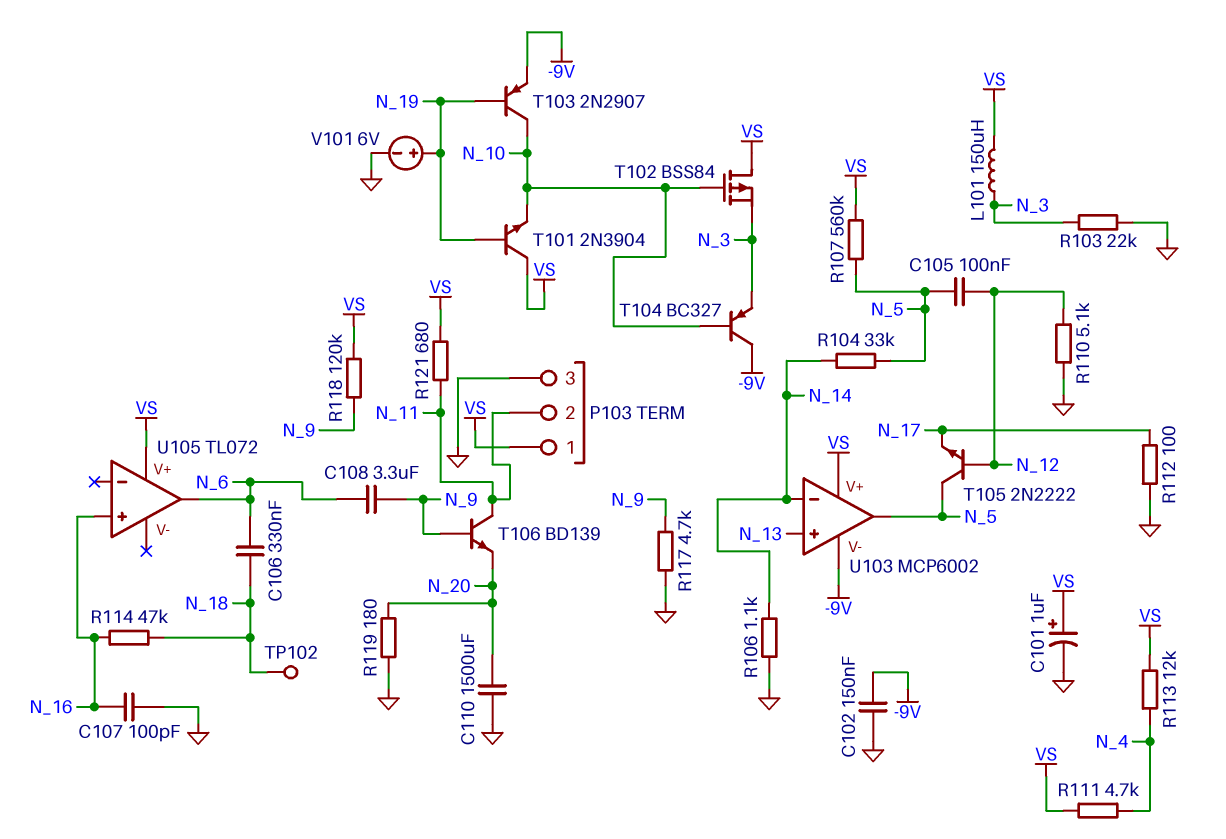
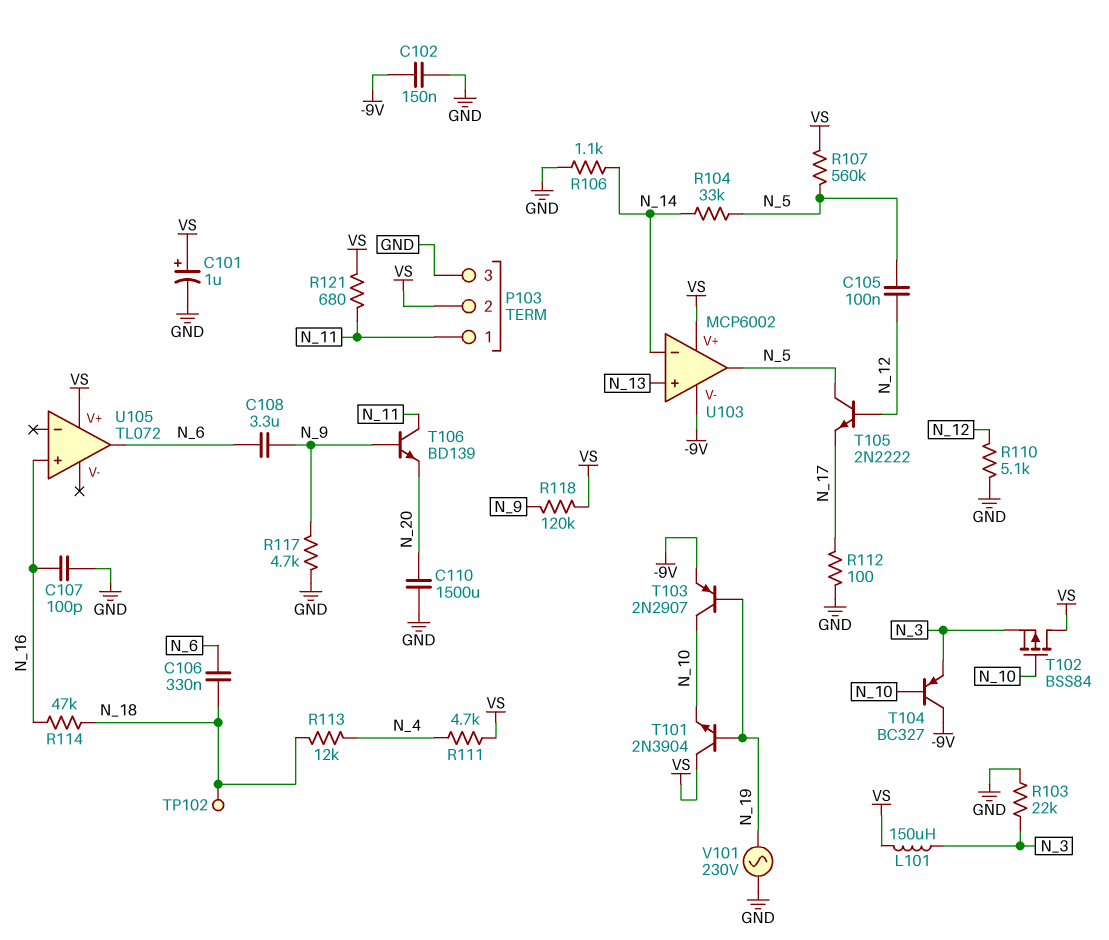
P103 pin 1: VS -> N_11
P103 pin 2: N_11 -> VS
R113: 12k (N_4, VS) -> 12k (N_4, N_18)
R119: 180 (GND, N_20) -> none
V101: 6V (plus N_19, minus GND) -> AC 230V (GND, N_19)

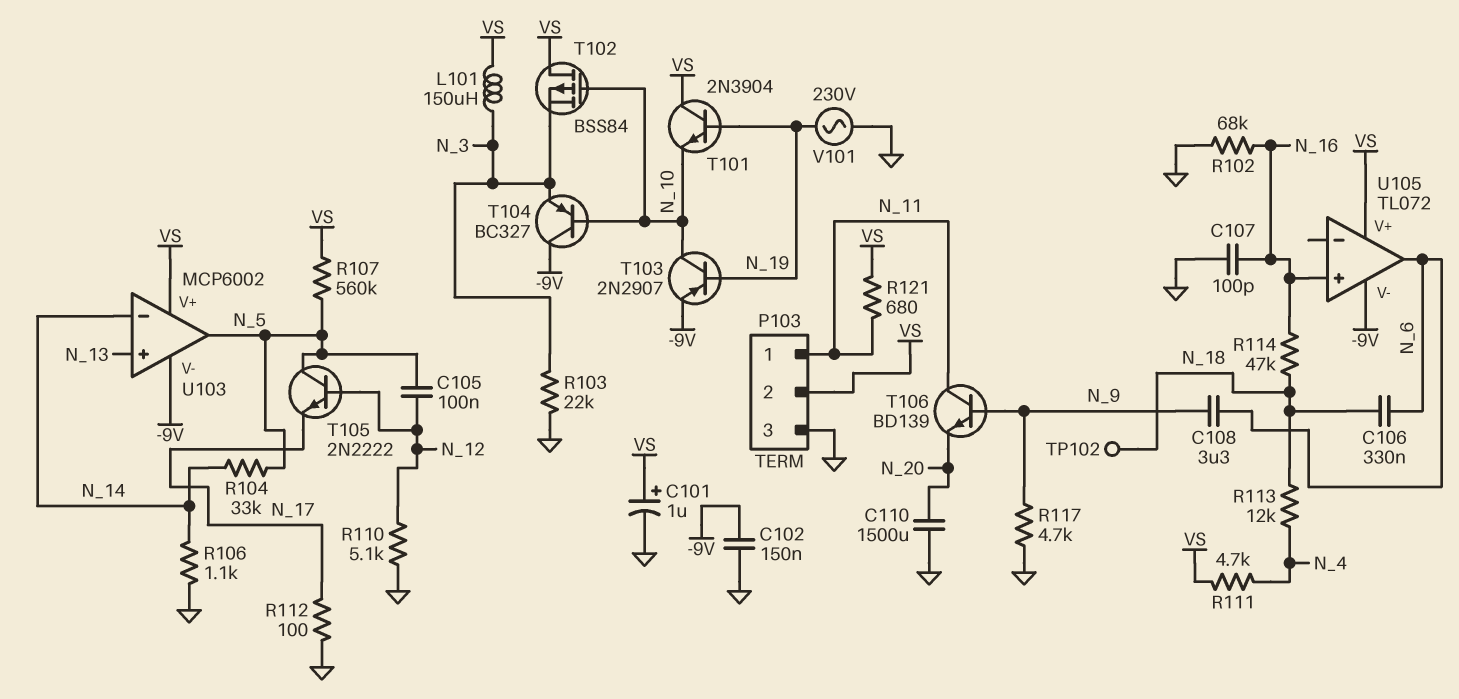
R102: none -> 68k (GND, N_16)
R118: 120k (N_9, VS) -> none
U105 pin V-: none -> -9V

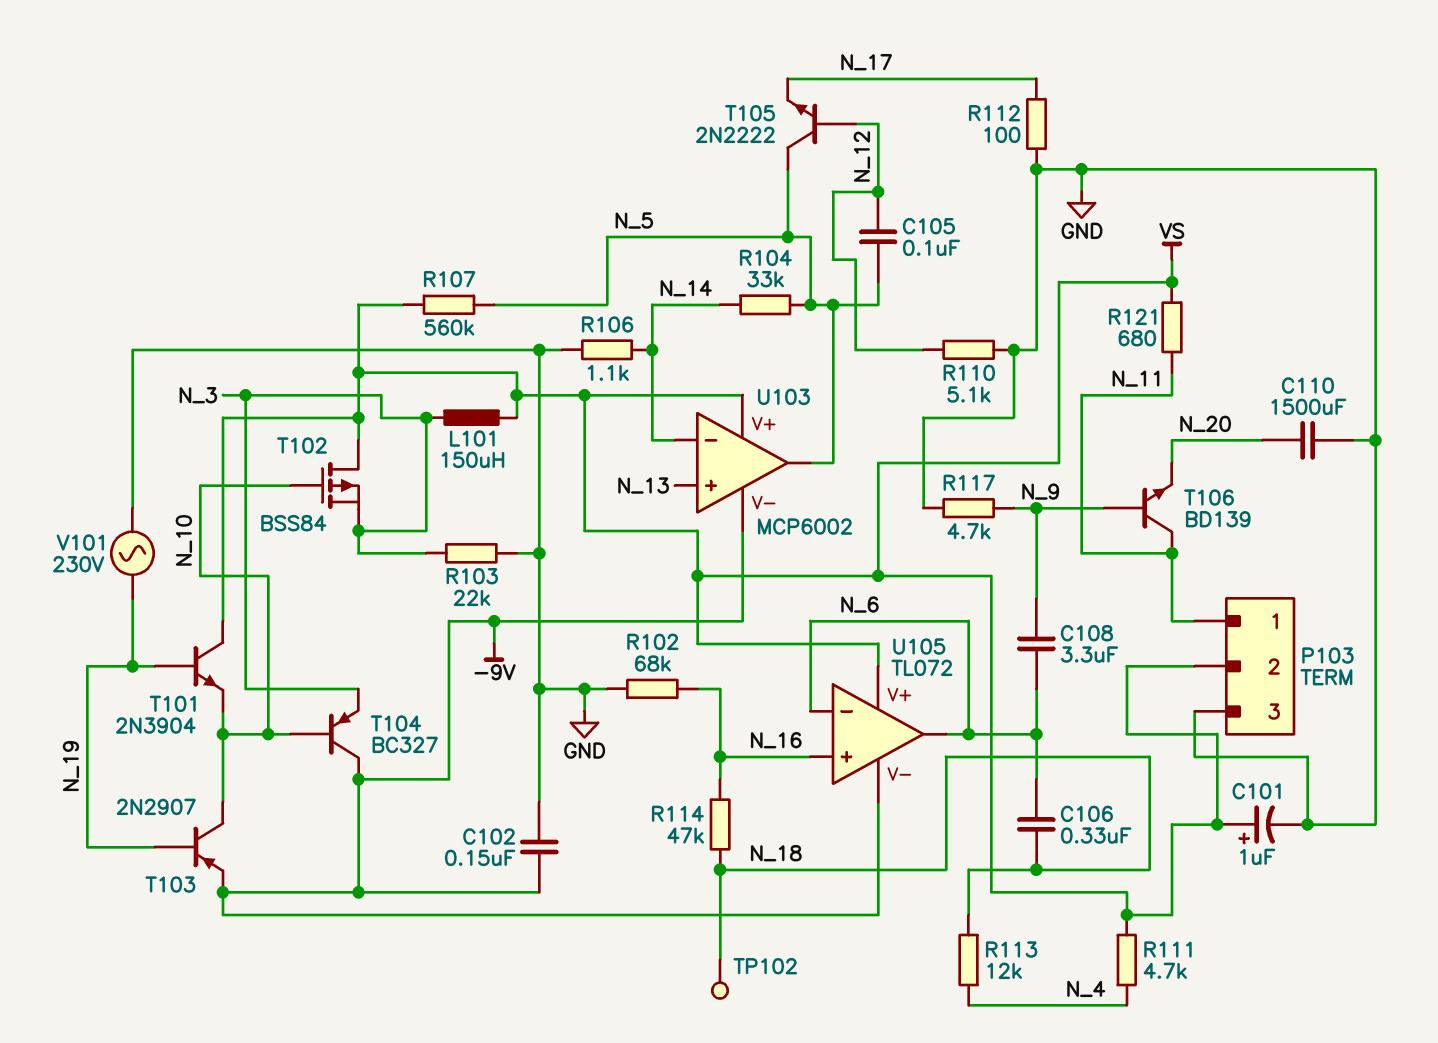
C107: 100pF (GND, N_16) -> none
U105 pin in-: none -> N_6

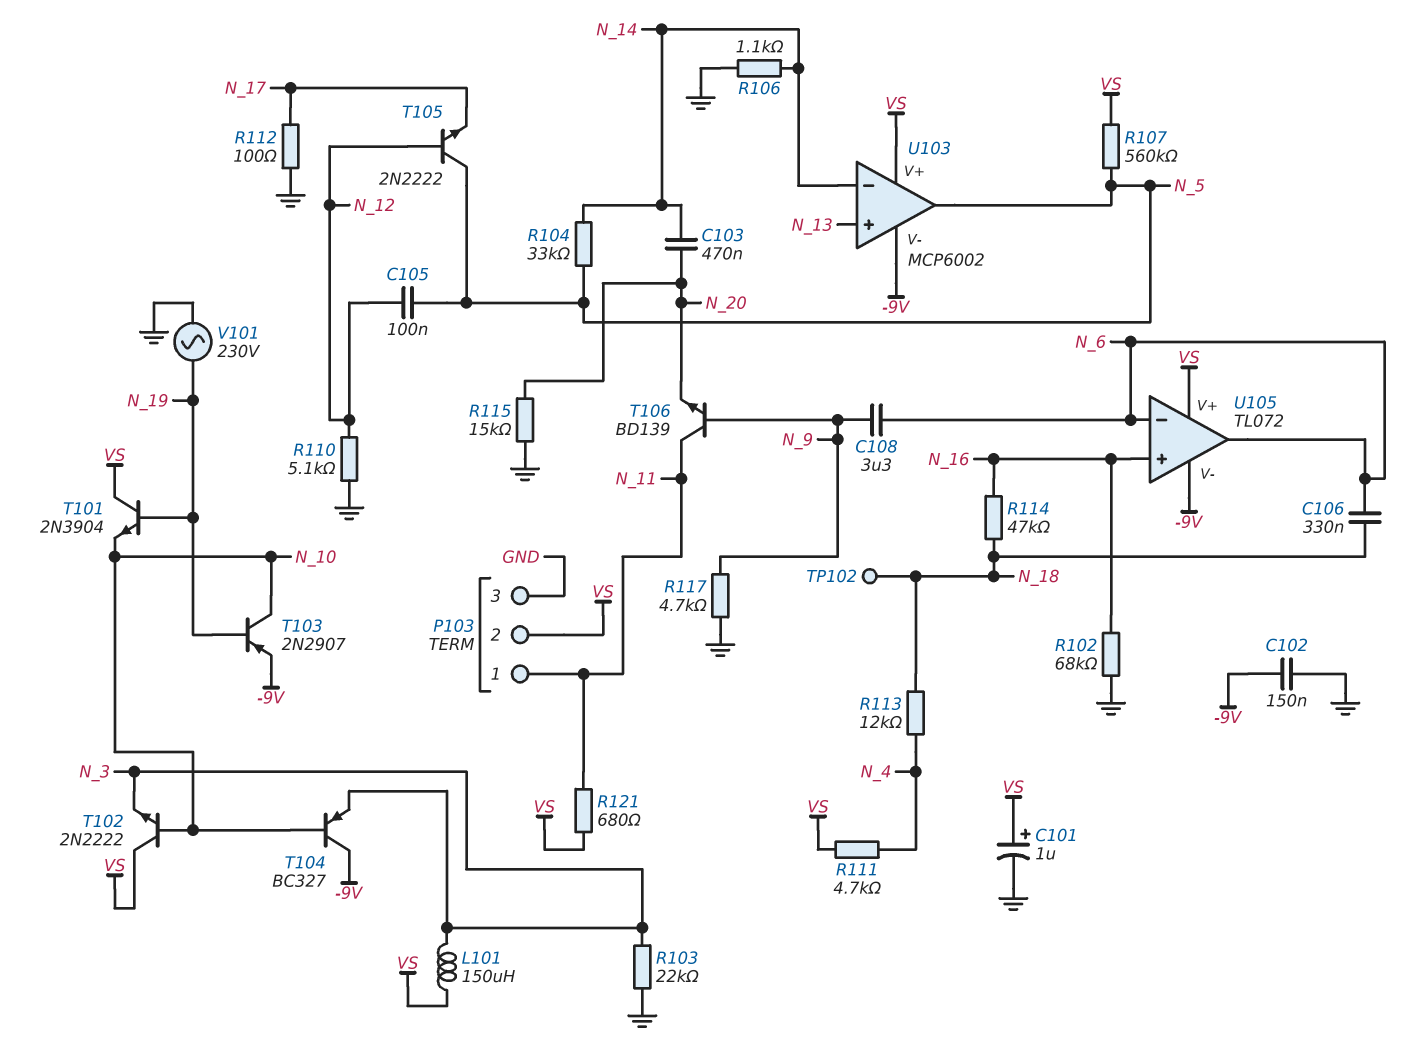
C103: none -> 470nF (N_14, N_20)
C110: 1500uF (GND, N_20) -> none
R115: none -> 15k (GND, N_20)
T102: PMOS BSS84 (G N_10, D VS, S N_3) -> NPN 2N2222 (B N_10, C VS, E N_3)

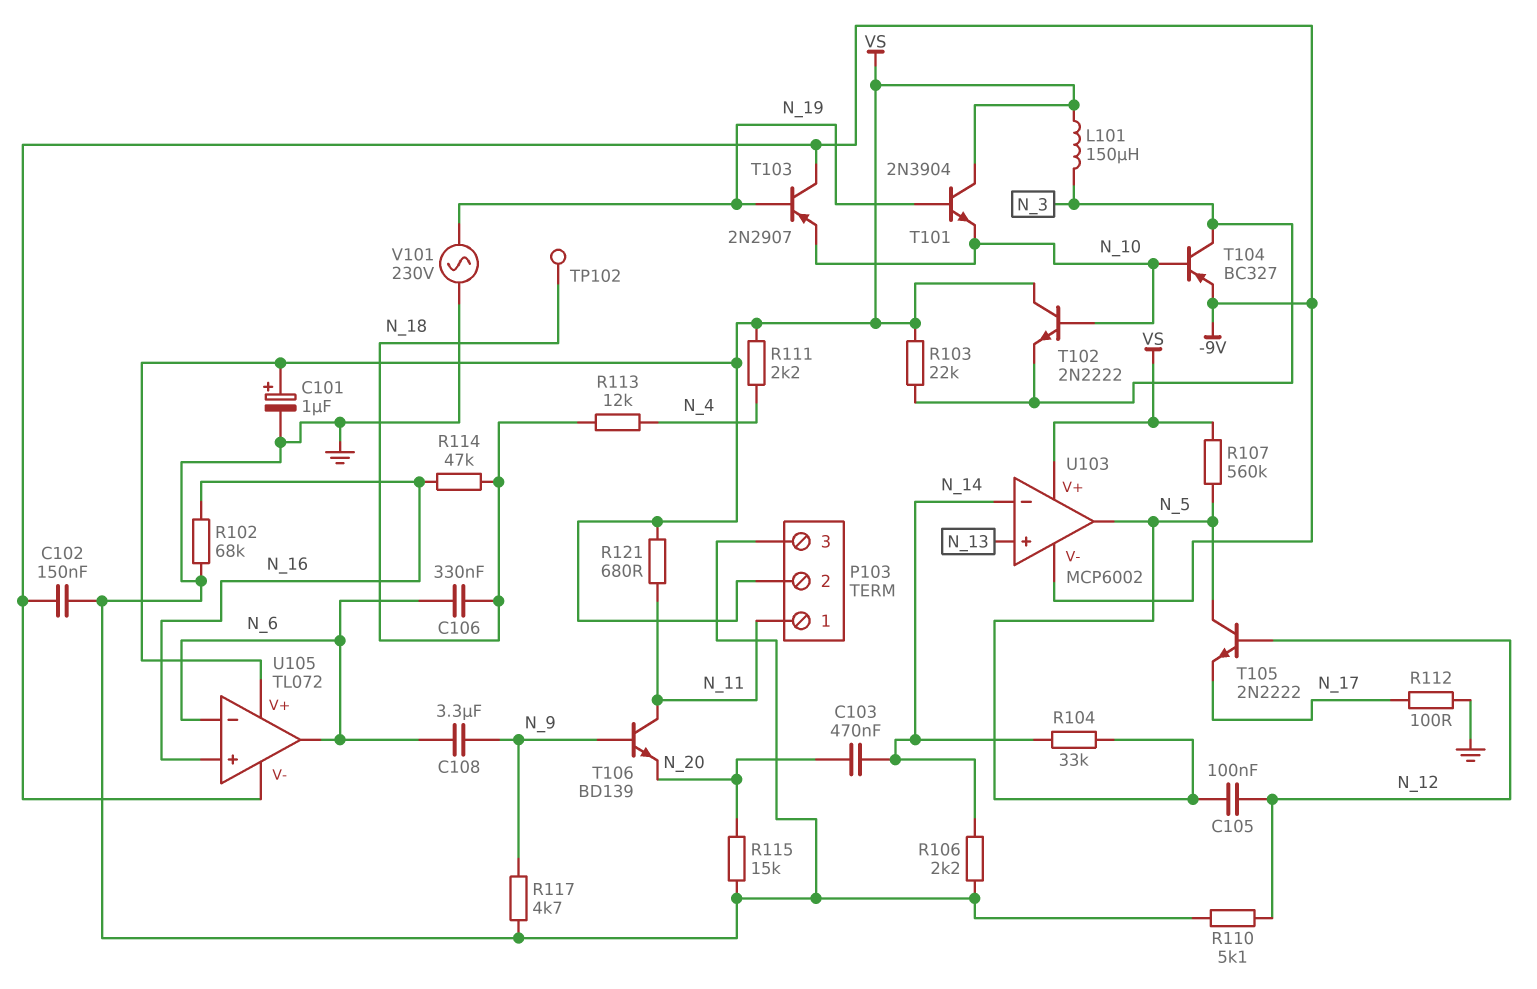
R103: 22k (GND, N_3) -> 22k (N_3, VS)
R106: 1.1k (GND, N_14) -> 2.2k (GND, N_14)
R111: 4.7k (N_4, VS) -> 2.2k (N_4, VS)
T103: PNP 2N2907 (B N_19, C N_10, E -9V) -> PNP 2N2907 (B N_19, C -9V, E N_10)
T104: PNP BC327 (B N_10, C -9V, E N_3) -> PNP BC327 (B N_10, C N_3, E -9V)

